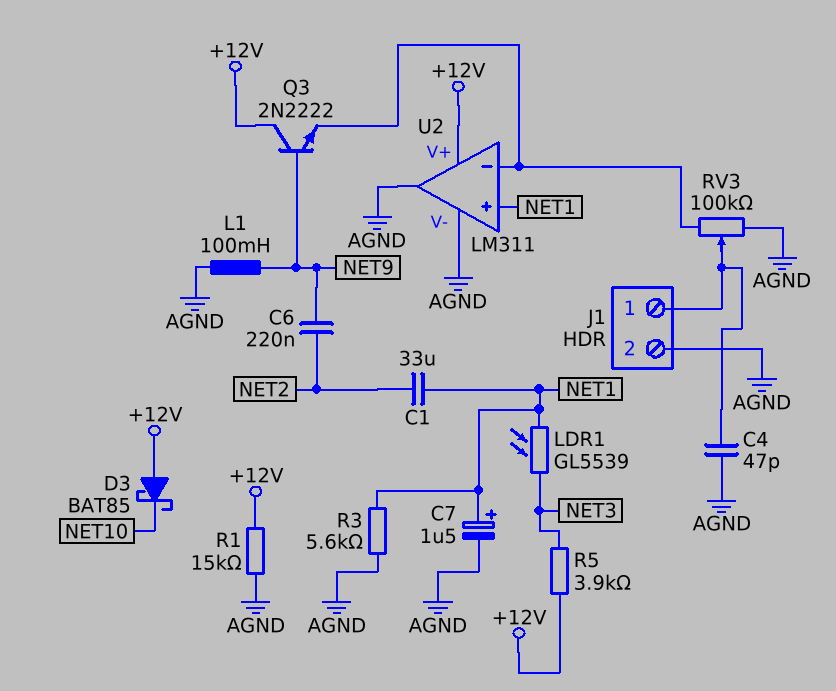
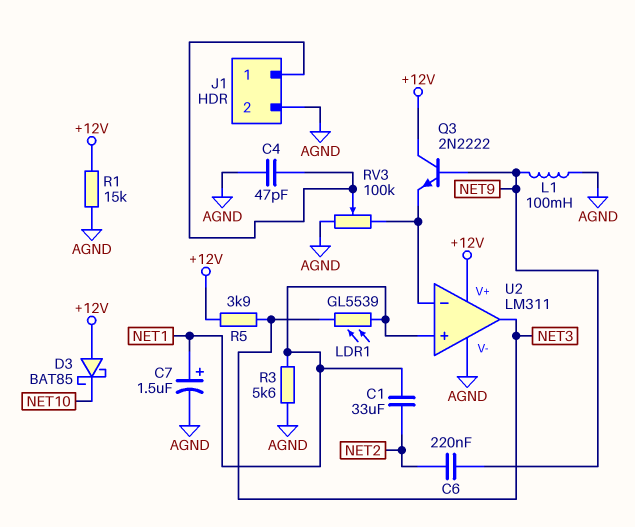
U2 pin out: AGND -> NET3

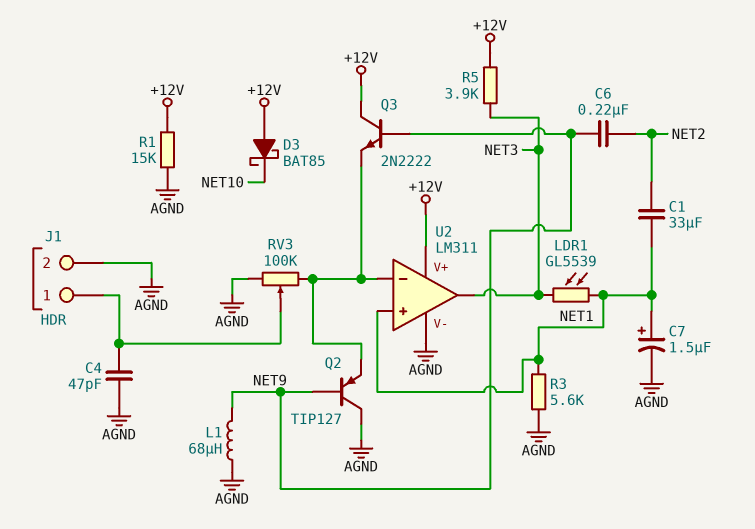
L1: 100mH (AGND, NET9) -> 68uH (AGND, NET9)
Q2: none -> PNP TIP127 (B NET9, C AGND, E U2/in-)

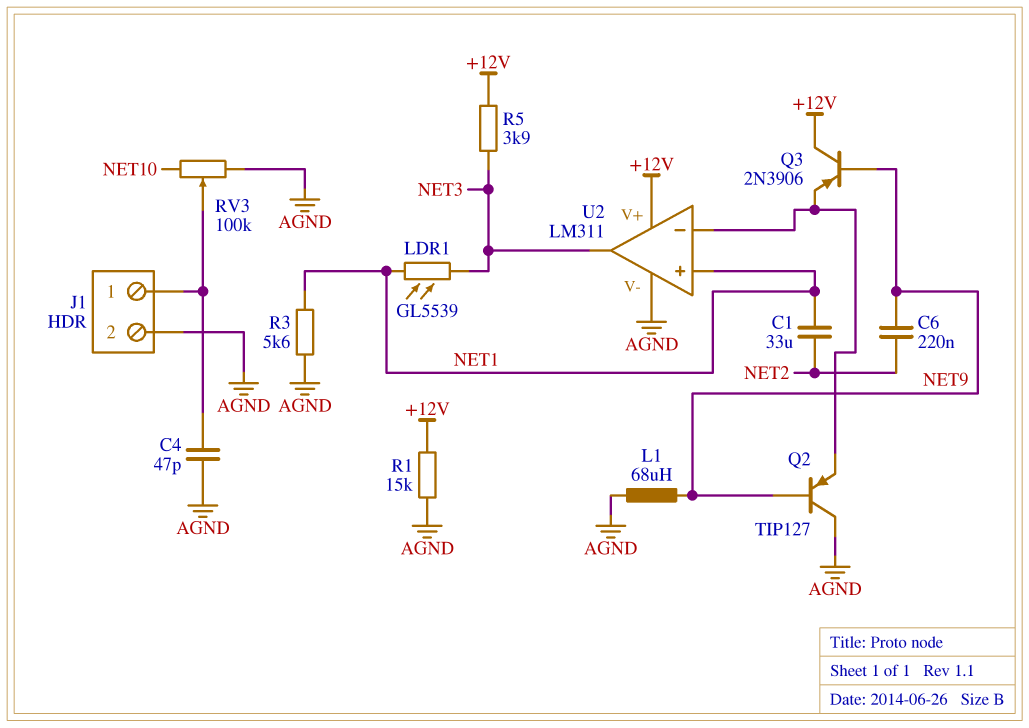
C7: 1.5uF (plus NET1, minus AGND) -> none
D3: schottky BAT85 (A +12V, K NET10) -> none
Q3: NPN 2N2222 (B NET9, C +12V, E U2/in-) -> PNP 2N3906 (B NET9, C +12V, E U2/in-)
RV3: 100k (AGND, U2/in-, wiper J1/1) -> 100k (AGND, NET10, wiper J1/1)

